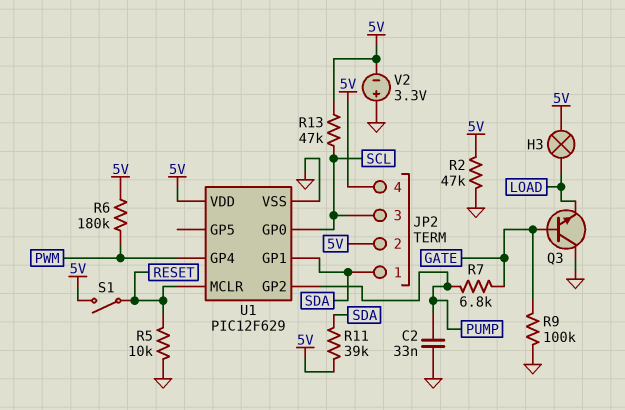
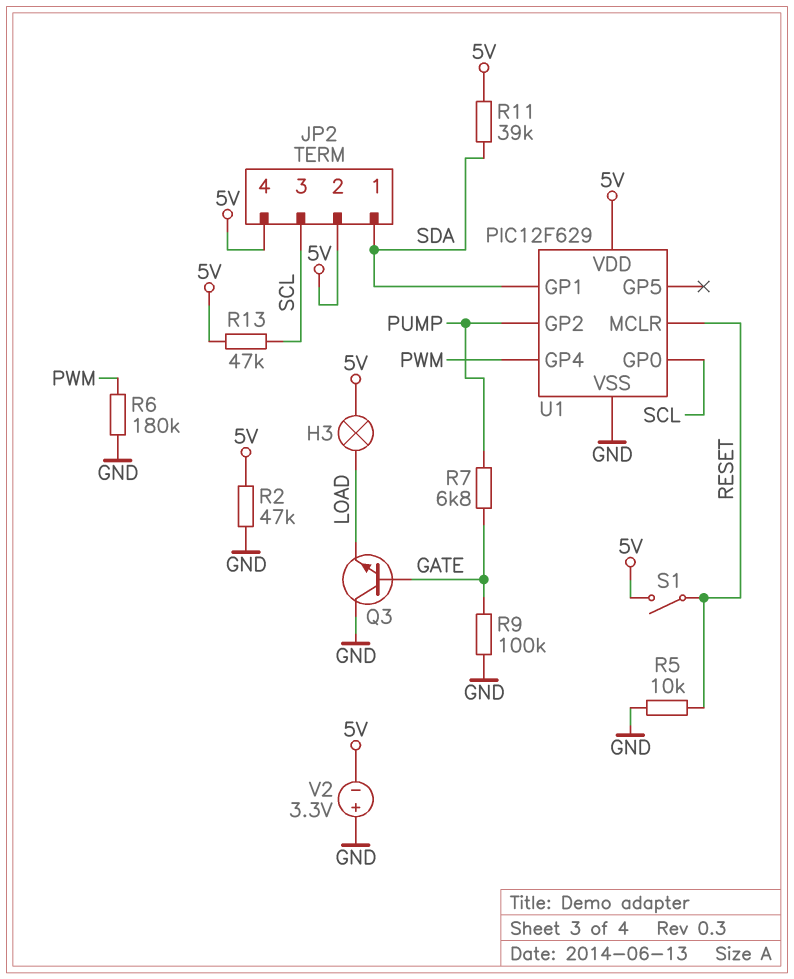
C2: 33nF (GND, PUMP) -> none
R6: 180k (5V, PWM) -> 180k (GND, PWM)

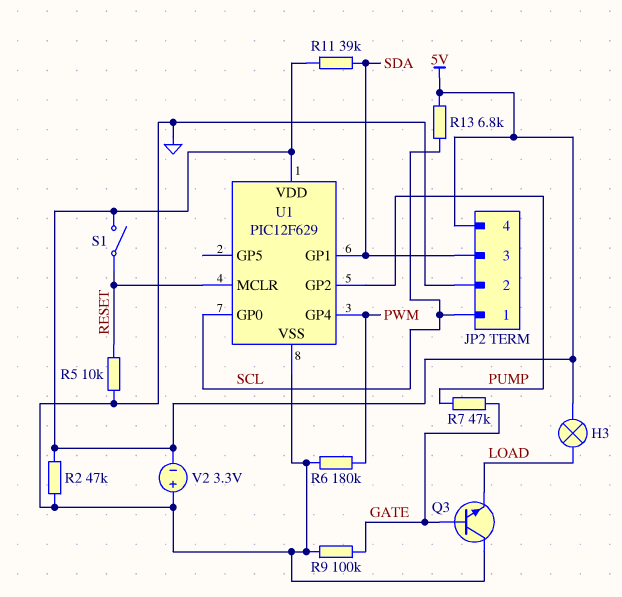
JP2 pin 1: SDA -> SCL
JP2 pin 2: 5V -> GND
JP2 pin 3: SCL -> SDA
R7: 6.8k (GATE, PUMP) -> 47k (GATE, PUMP)
R13: 47k (5V, SCL) -> 6.8k (5V, SCL)

